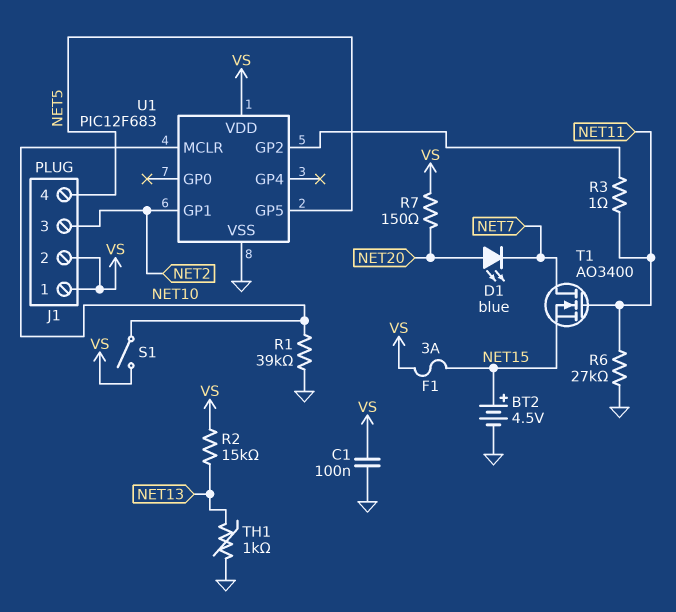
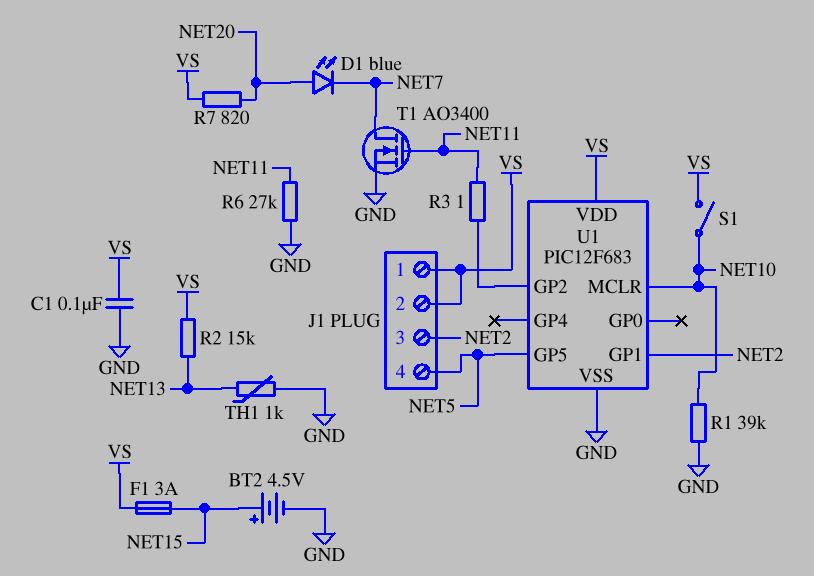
R7: 150 (NET20, VS) -> 820 (NET20, VS)
T1: NMOS AO3400 (G NET11, D NET7, S NET15) -> NMOS AO3400 (G NET11, D NET7, S GND)

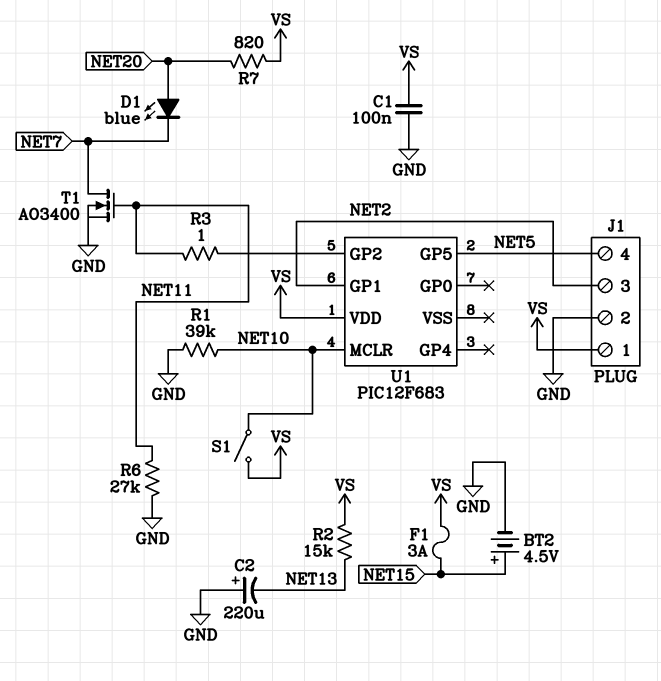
C2: none -> 220uF (plus GND, minus NET13)
J1 pin 2: VS -> GND
TH1: 1k (GND, NET13) -> none
U1 pin VSS: GND -> none

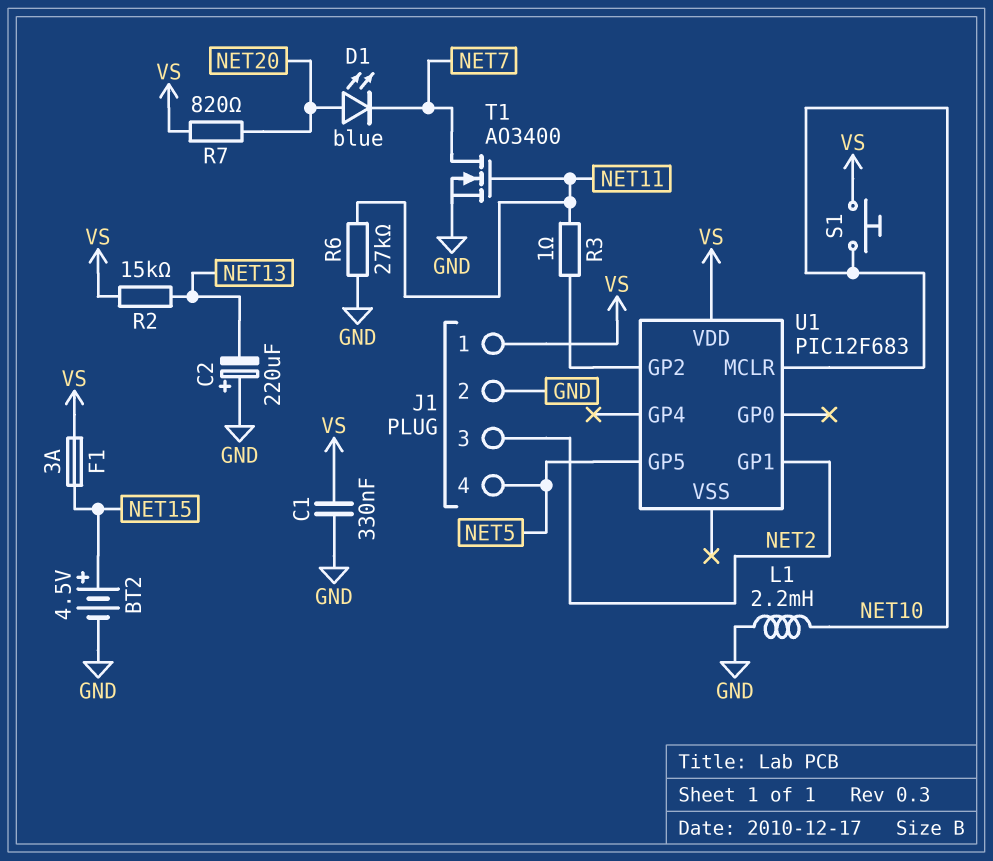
C1: 100nF (GND, VS) -> 330nF (GND, VS)
L1: none -> 2.2mH (GND, NET10)
R1: 39k (GND, NET10) -> none
S1: switch (NET10, VS) -> button (NET10, VS)

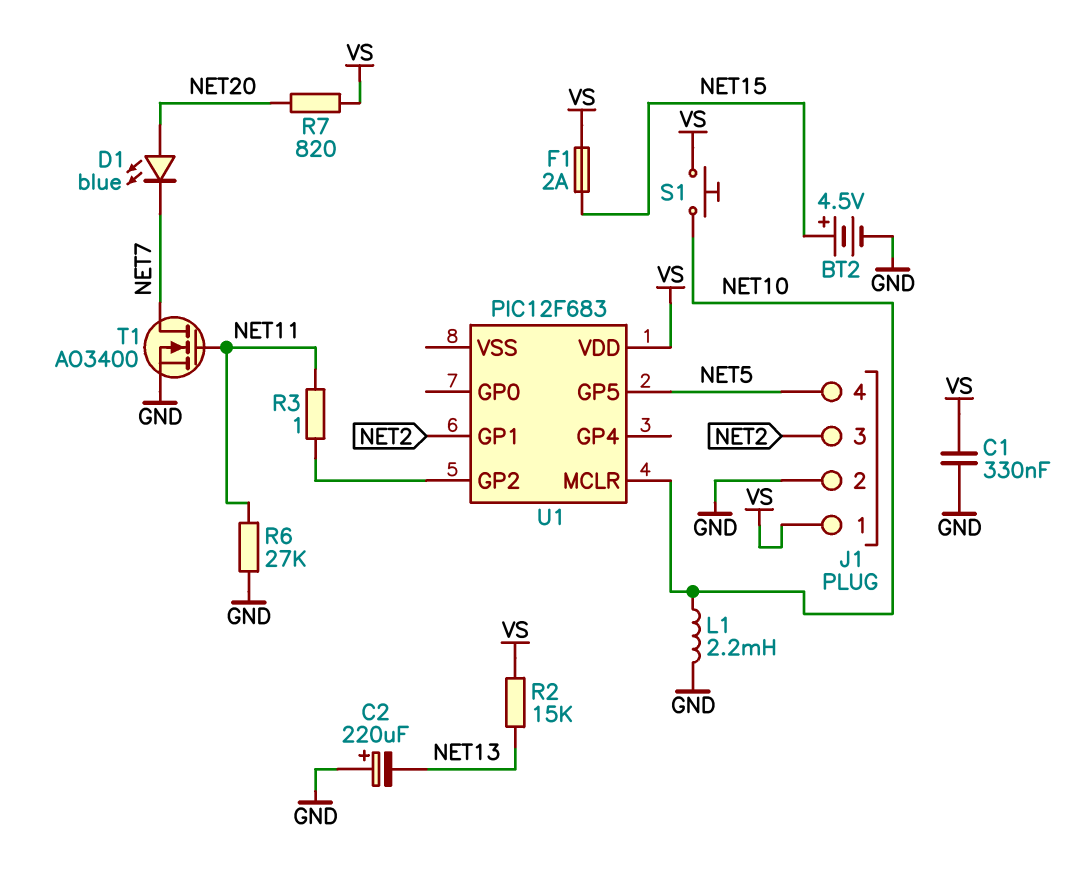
F1: 3A (NET15, VS) -> 2A (NET15, VS)

